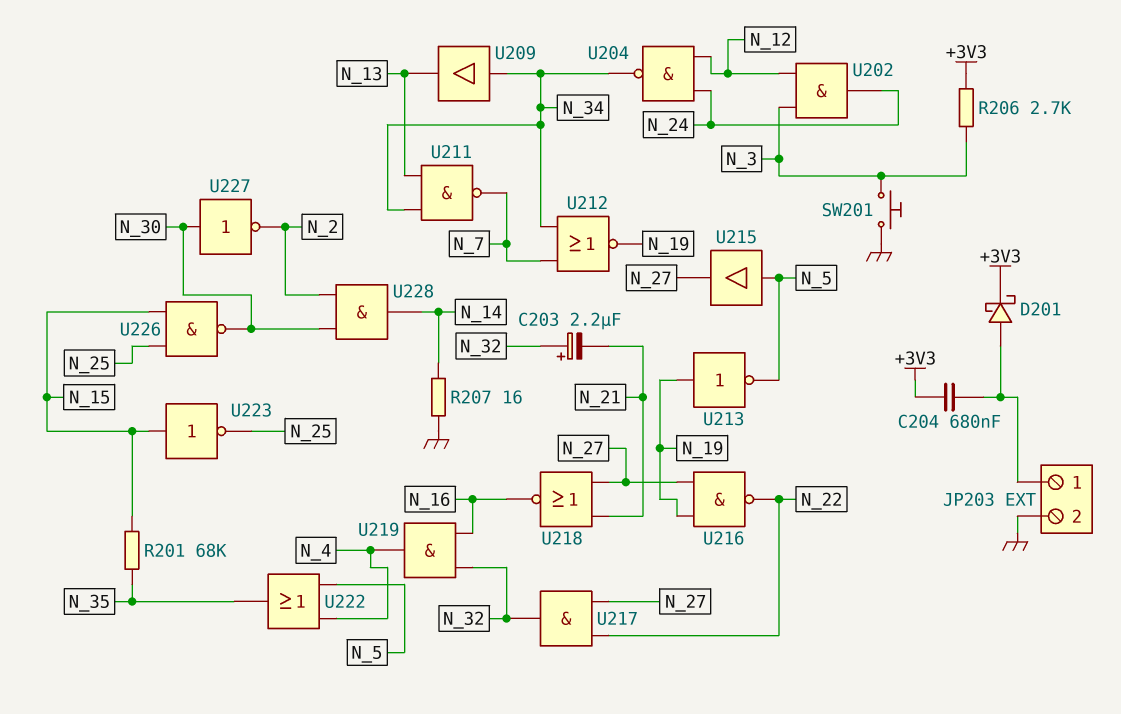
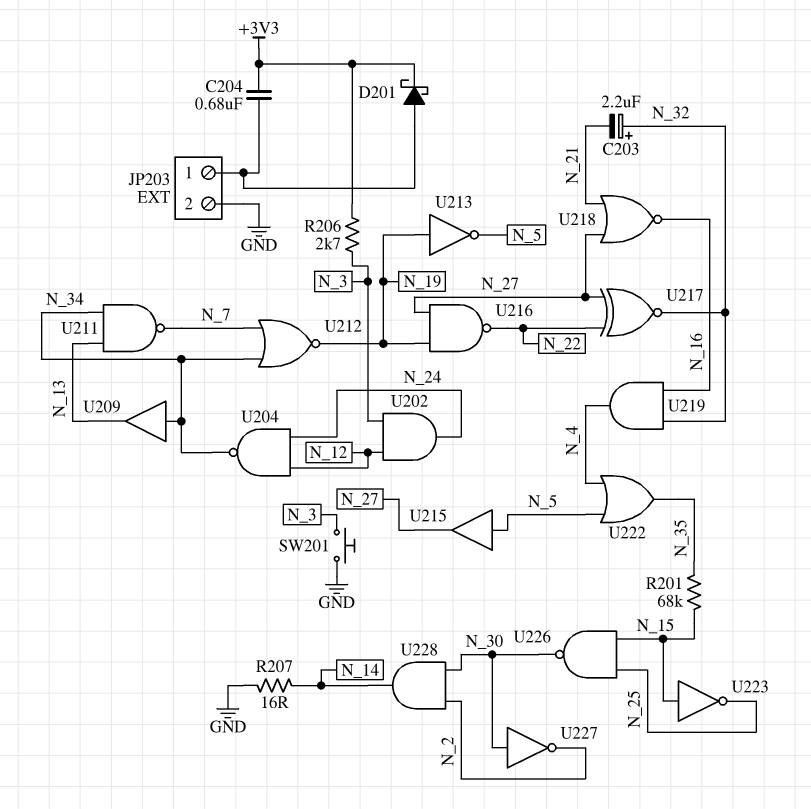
U217: AND (in N_22, in N_27, out N_32) -> XNOR (in N_22, in N_27, out N_32)

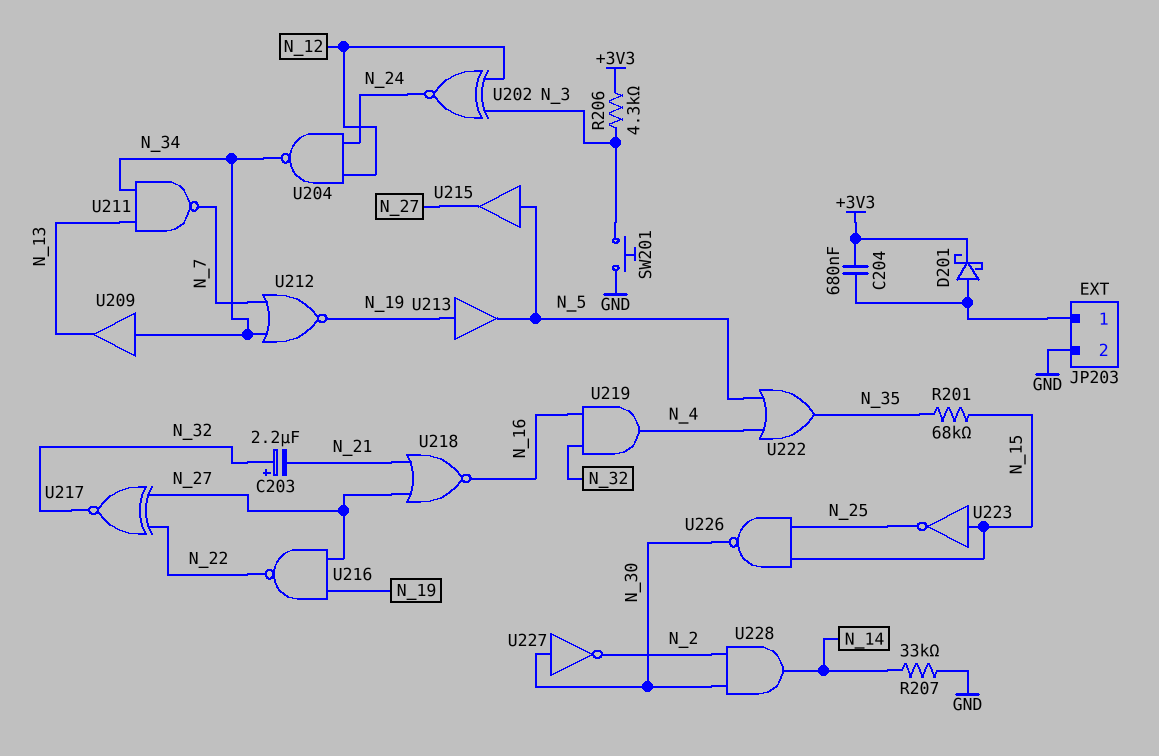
R206: 2.7k (+3V3, N_3) -> 4.3k (+3V3, N_3)
R207: 16 (GND, N_14) -> 33k (GND, N_14)
U202: AND (in N_3, in N_12, out N_24) -> XNOR (in N_3, in N_12, out N_24)
U213: NOT (in N_19, out N_5) -> buffer (in N_19, out N_5)

